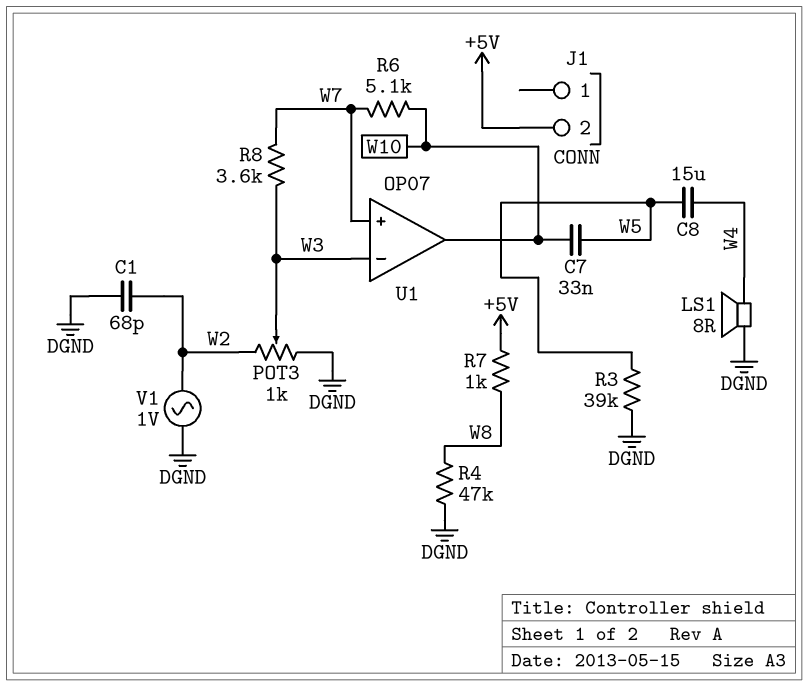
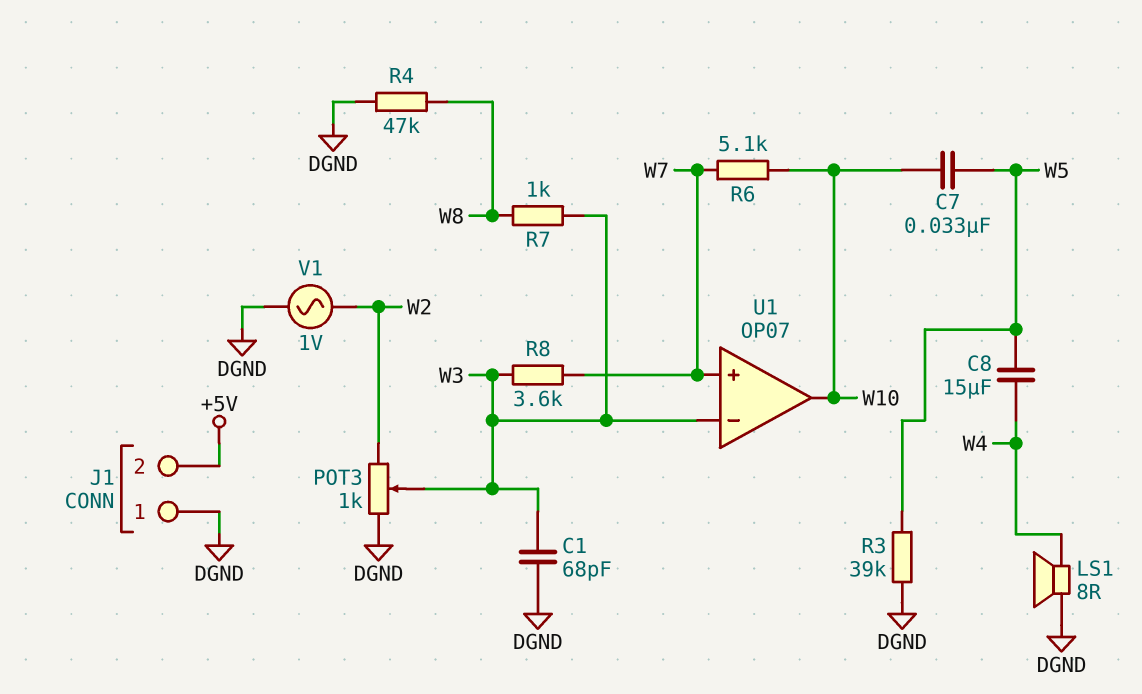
C1: 68pF (DGND, W2) -> 68pF (DGND, W3)
J1 pin 1: none -> DGND
R7: 1k (+5V, W8) -> 1k (W3, W8)

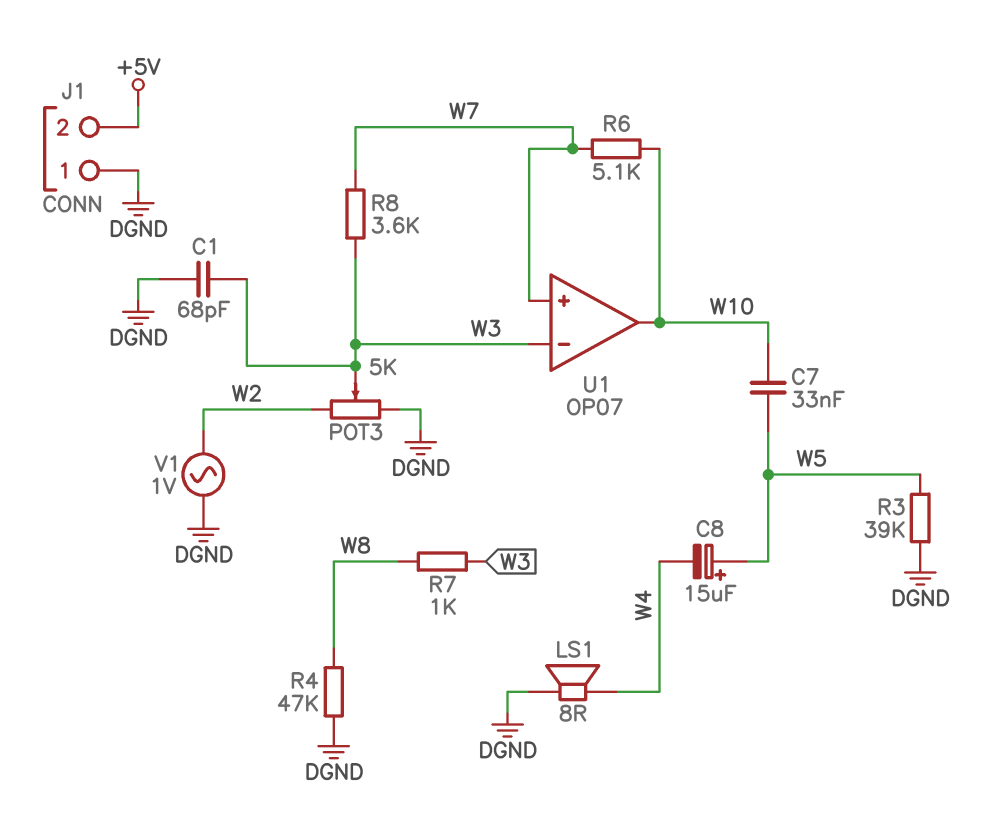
C8: 15uF (W4, W5) -> 15uF (plus W5, minus W4)
POT3: 1k (DGND, W2, wiper W3) -> 5k (DGND, W2, wiper W3)

